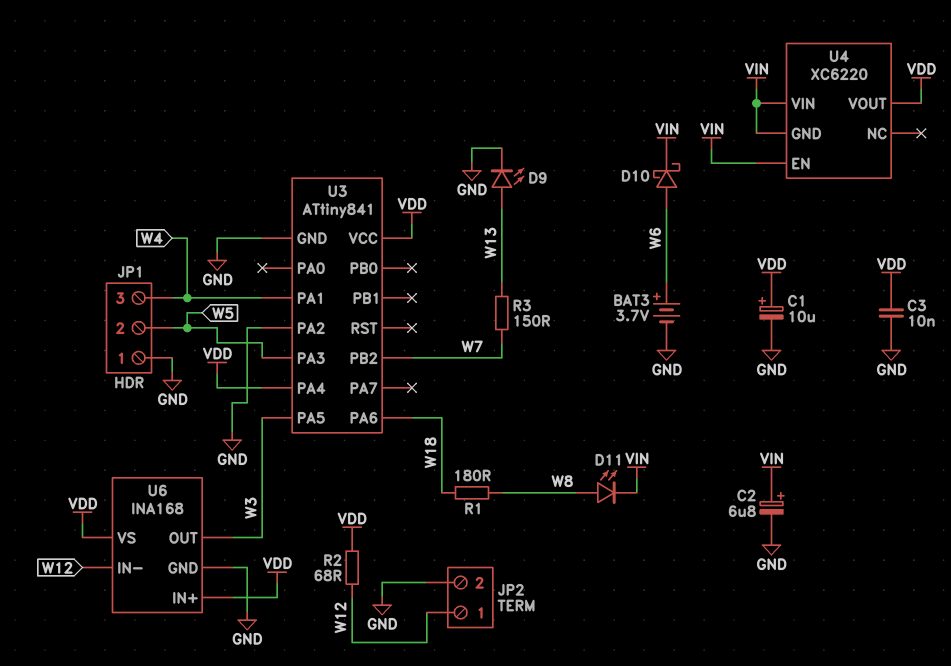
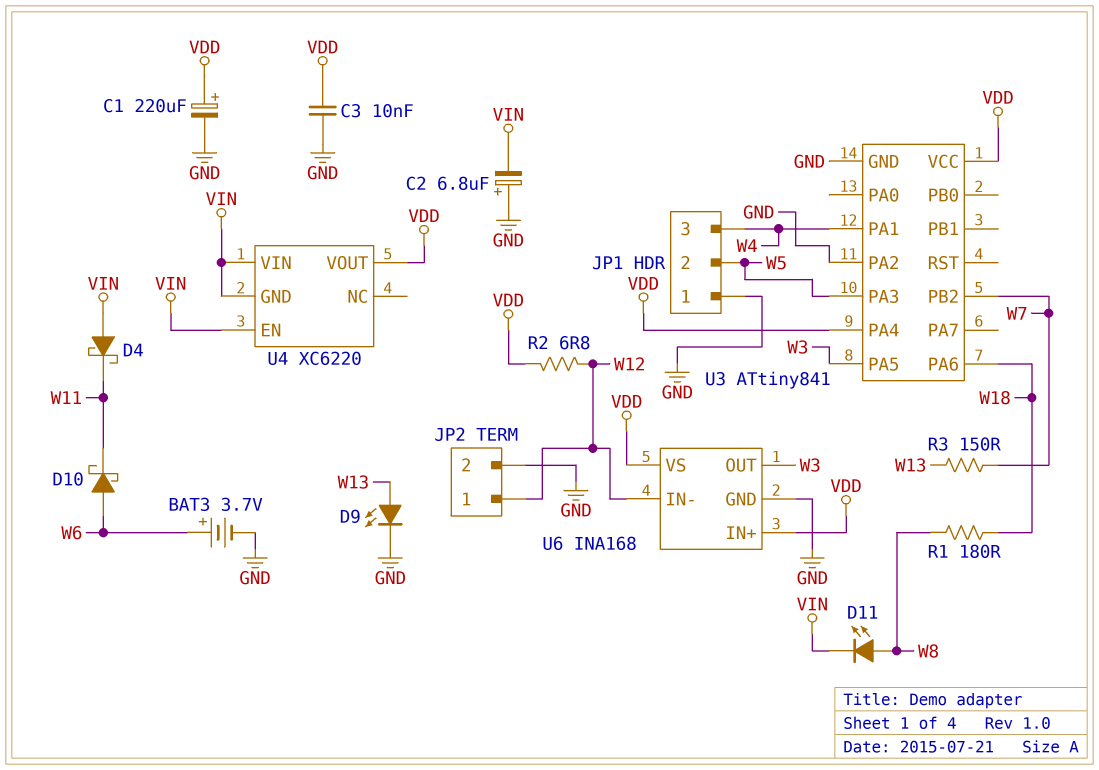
C1: 10uF (plus VDD, minus GND) -> 220uF (plus VDD, minus GND)
C2: 6.8uF (plus VIN, minus GND) -> 6.8uF (plus GND, minus VIN)
D4: none -> schottky (A VIN, K W11)
D10: schottky (A W6, K VIN) -> schottky (A W6, K W11)
R2: 68 (VDD, W12) -> 6.8 (VDD, W12)

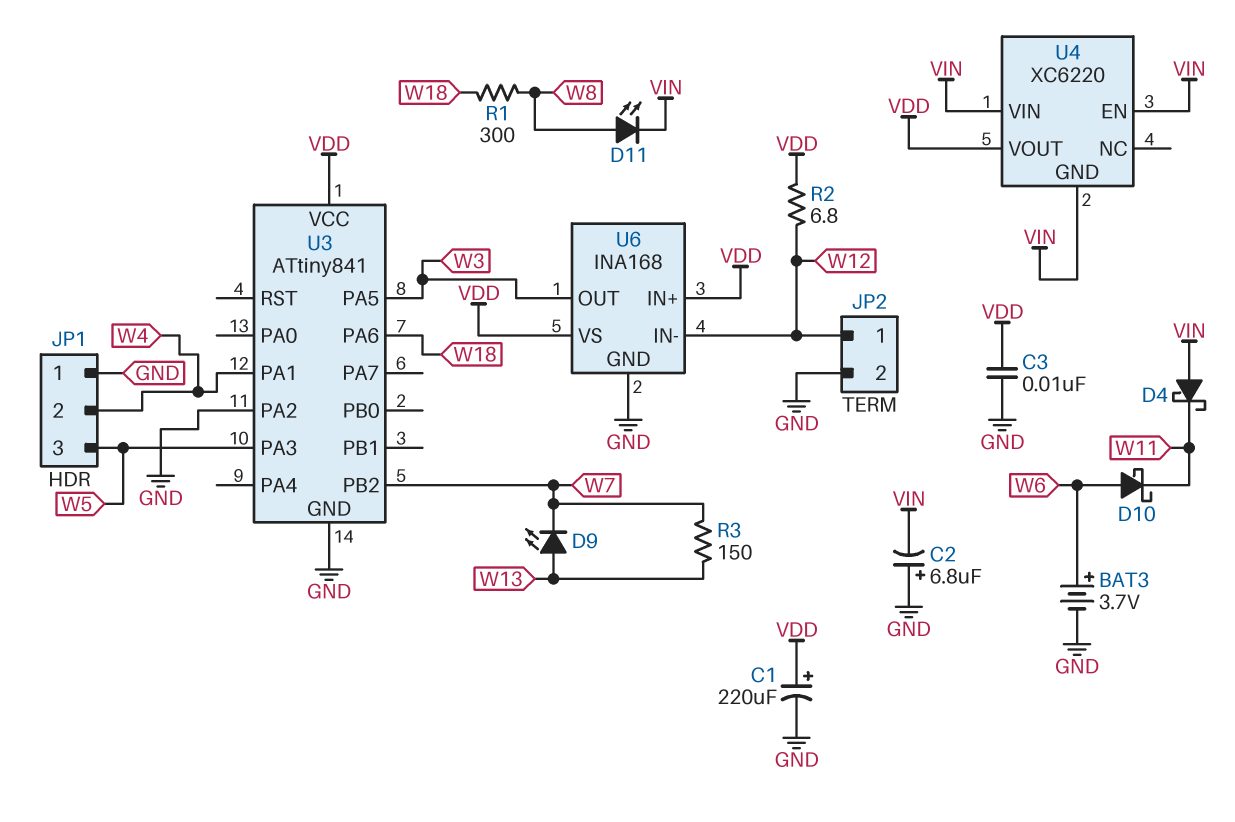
D9: LED (A W13, K GND) -> LED (A W13, K W7)
JP1 pin 2: W5 -> W4
JP1 pin 3: W4 -> W5
R1: 180 (W8, W18) -> 300 (W8, W18)
U3 pin PA4: VDD -> none

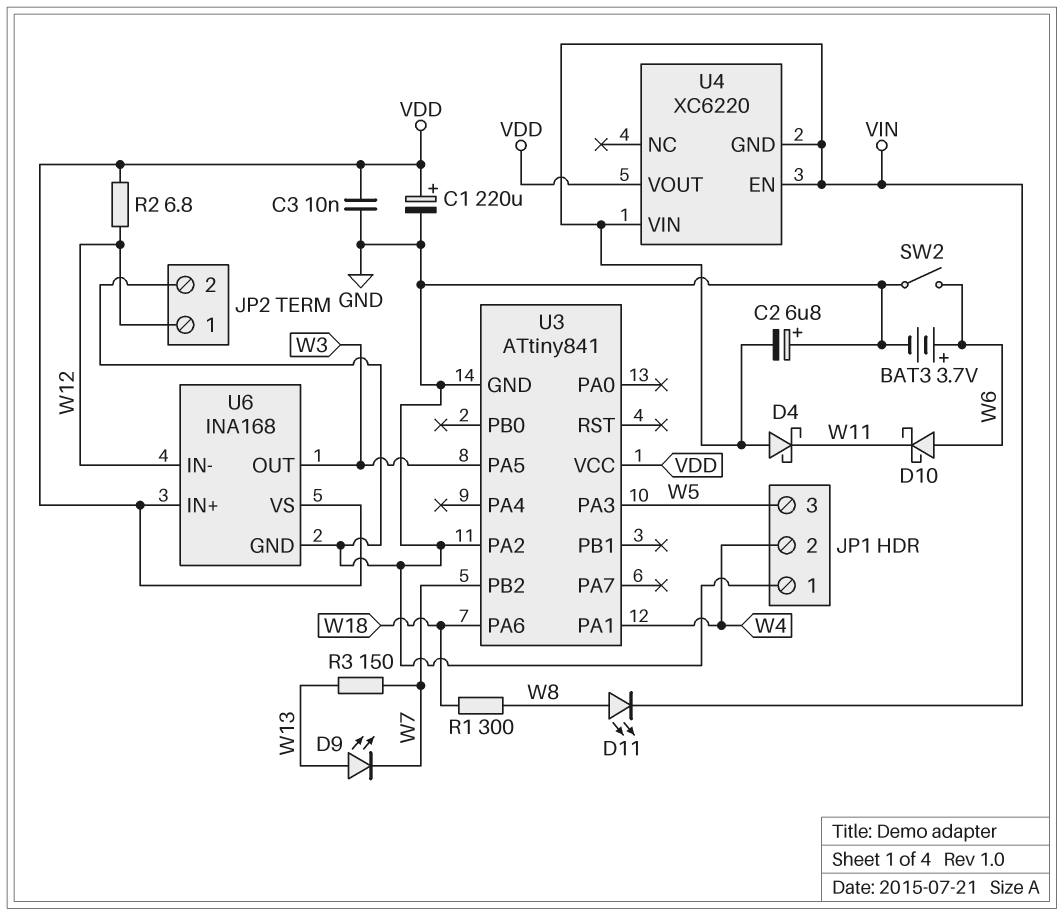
SW2: none -> switch (GND, W6)

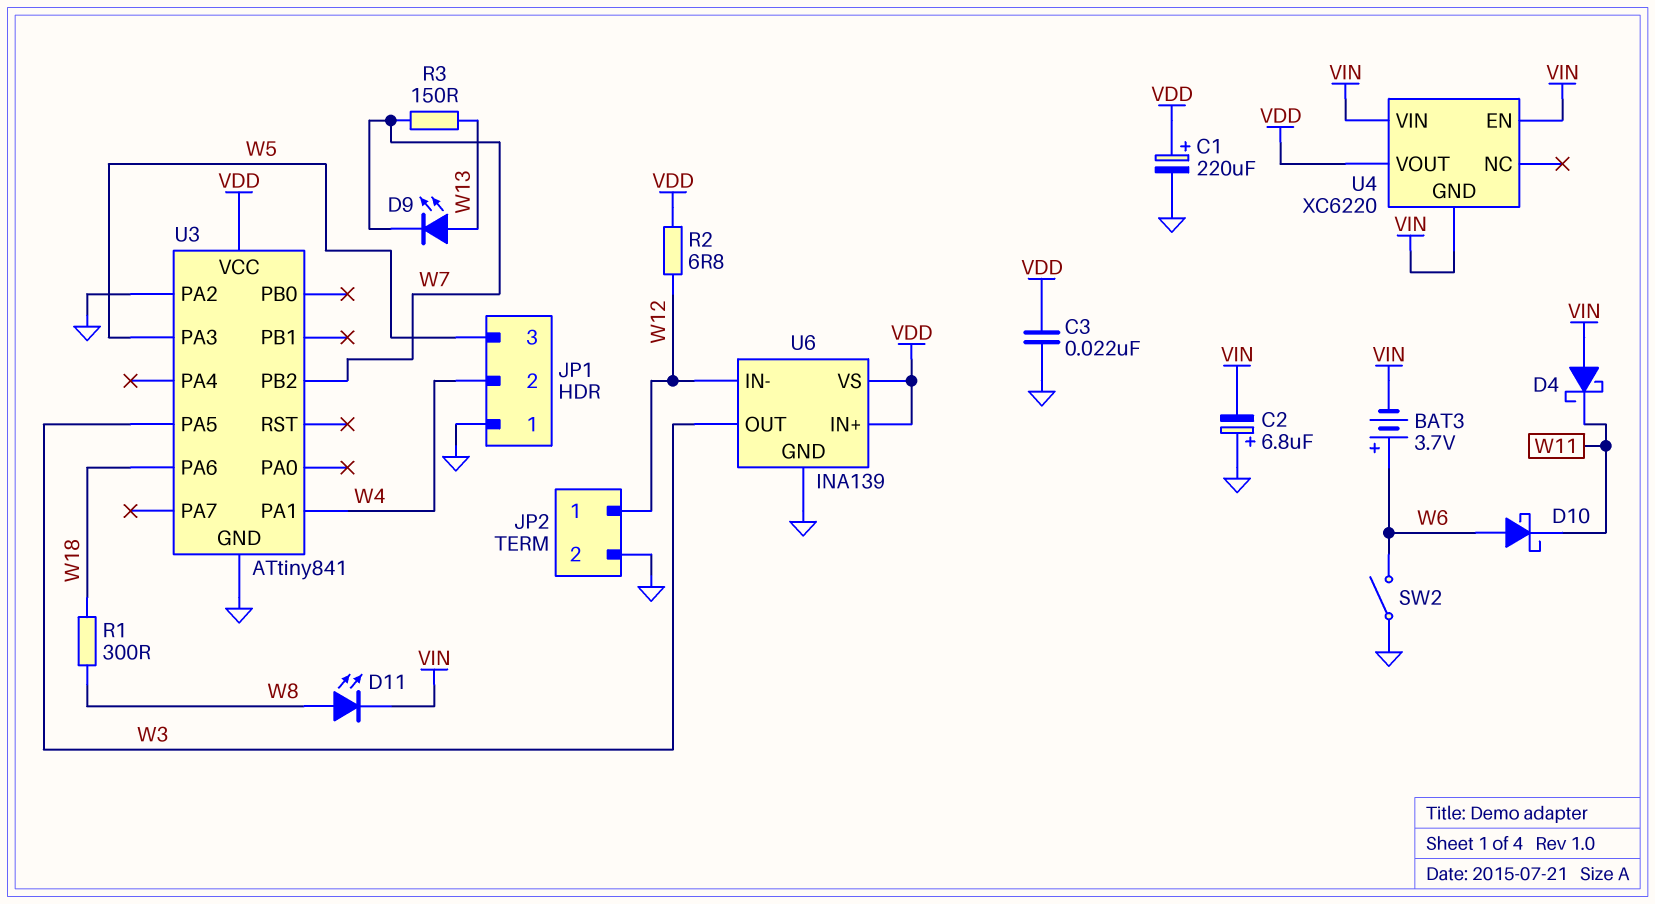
BAT3: 3.7V (plus W6, minus GND) -> 3.7V (plus W6, minus VIN)
C3: 10nF (GND, VDD) -> 22nF (GND, VDD)
U6: INA168 -> INA139

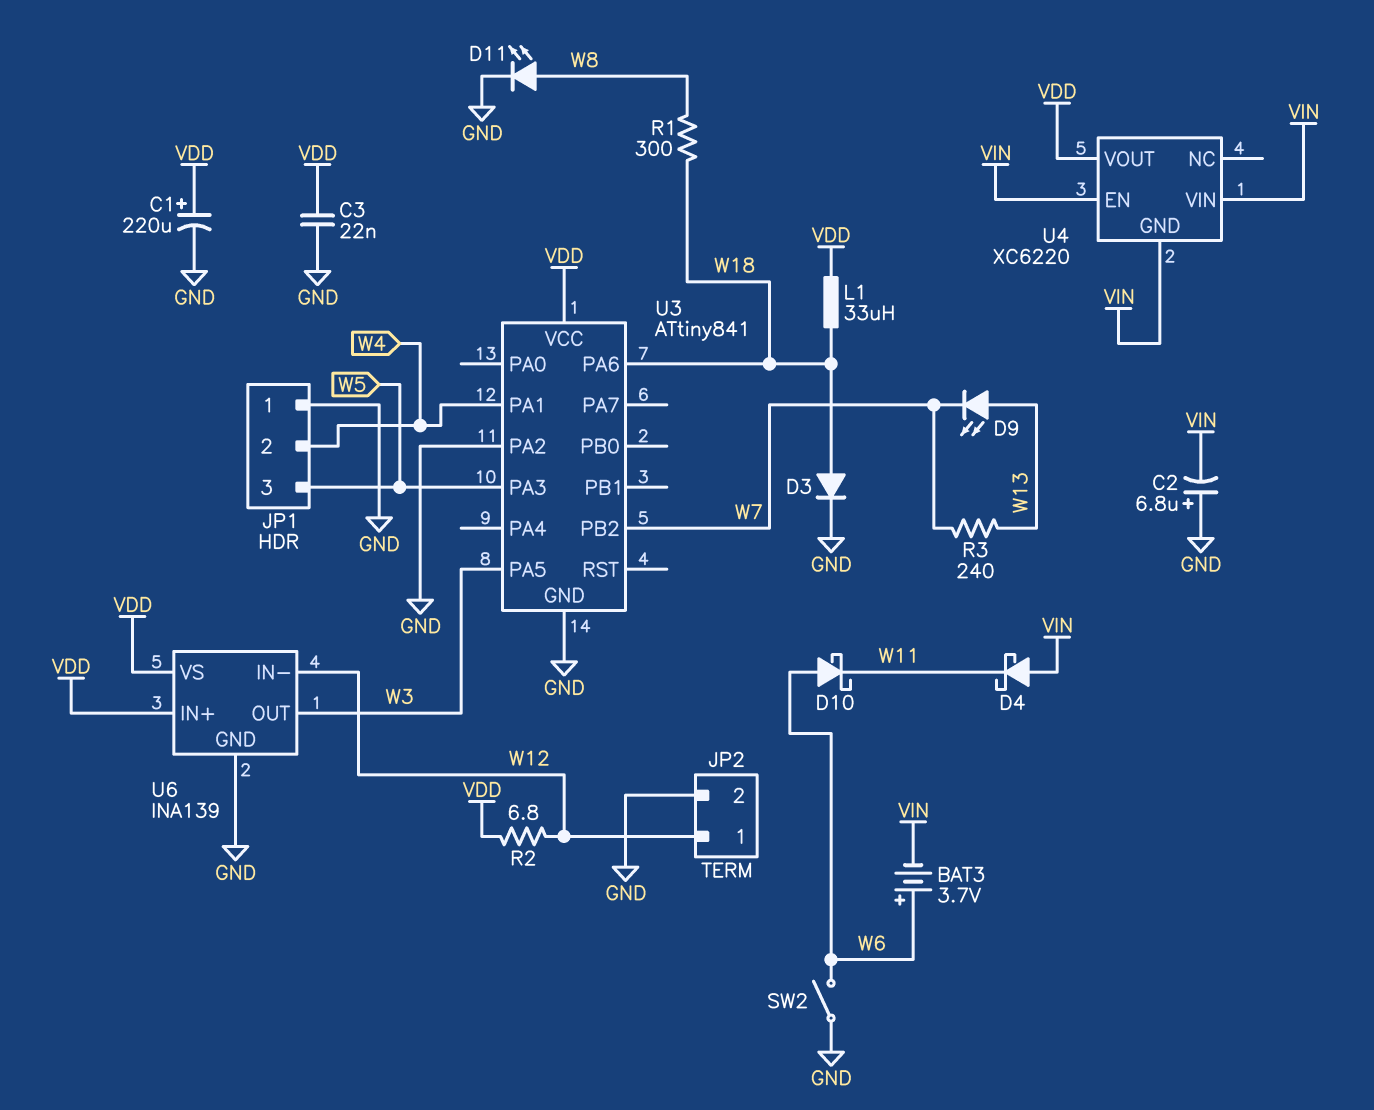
D3: none -> diode (A W18, K GND)
D11: LED (A W8, K VIN) -> LED (A W8, K GND)
L1: none -> 33uH (VDD, W18)
R3: 150 (W7, W13) -> 240 (W7, W13)

